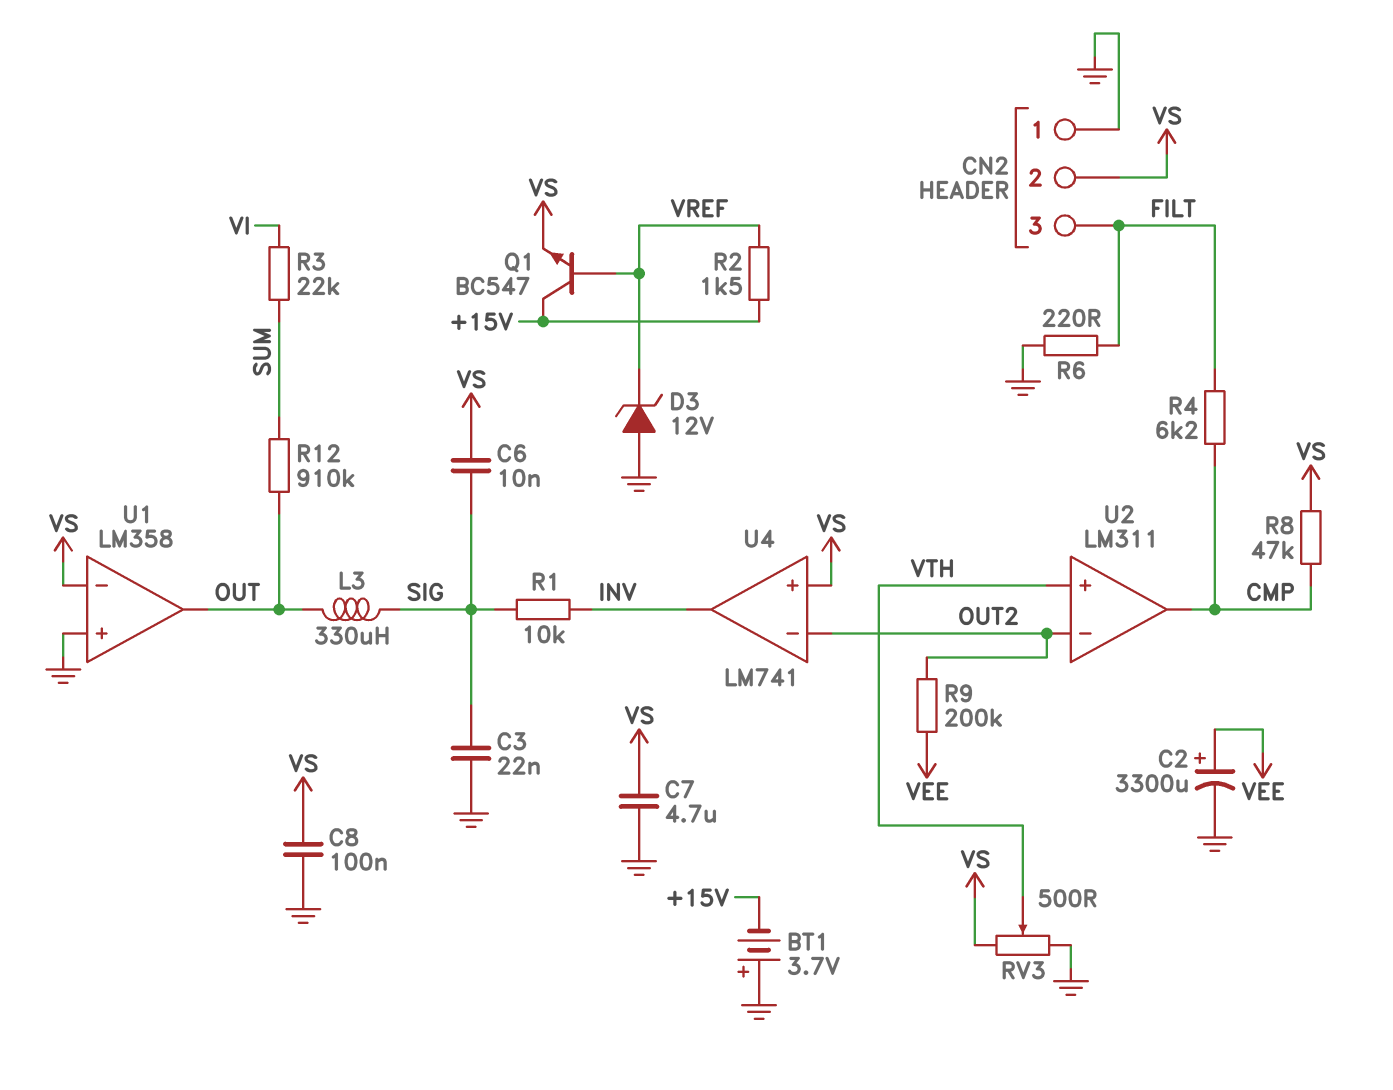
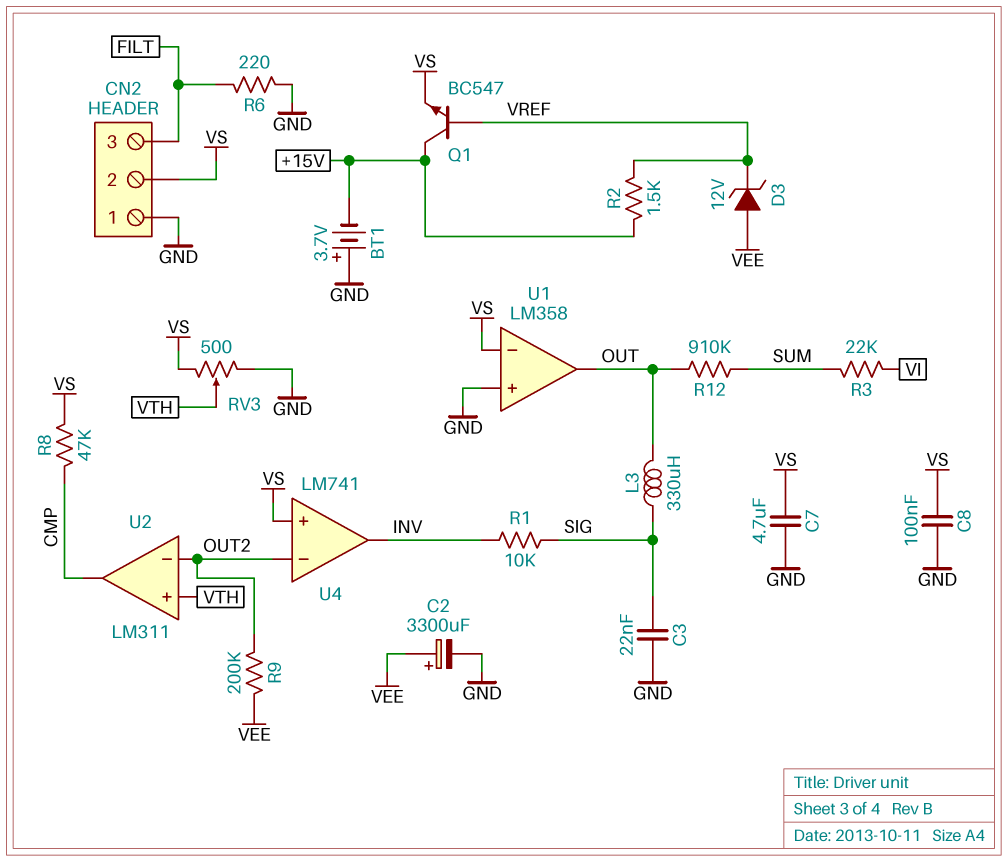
C6: 10nF (SIG, VS) -> none
D3: zener 12V (A GND, K VREF) -> zener 12V (A VEE, K VREF)
R4: 6.2k (CMP, FILT) -> none

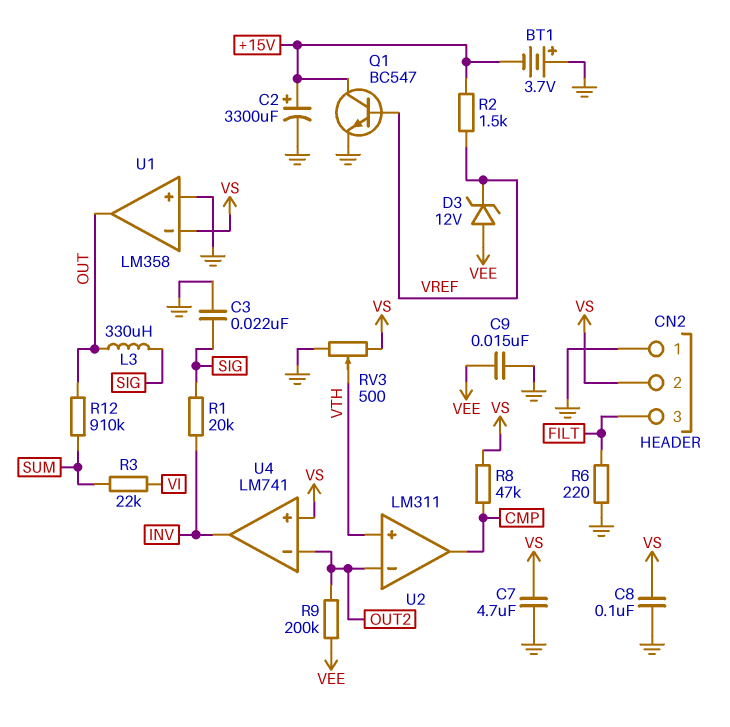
C2: 3300uF (plus VEE, minus GND) -> 3300uF (plus +15V, minus GND)
C9: none -> 15nF (GND, VEE)
Q1: NPN BC547 (B VREF, C +15V, E VS) -> NPN BC547 (B VREF, C +15V, E GND)
R1: 10k (INV, SIG) -> 20k (INV, SIG)

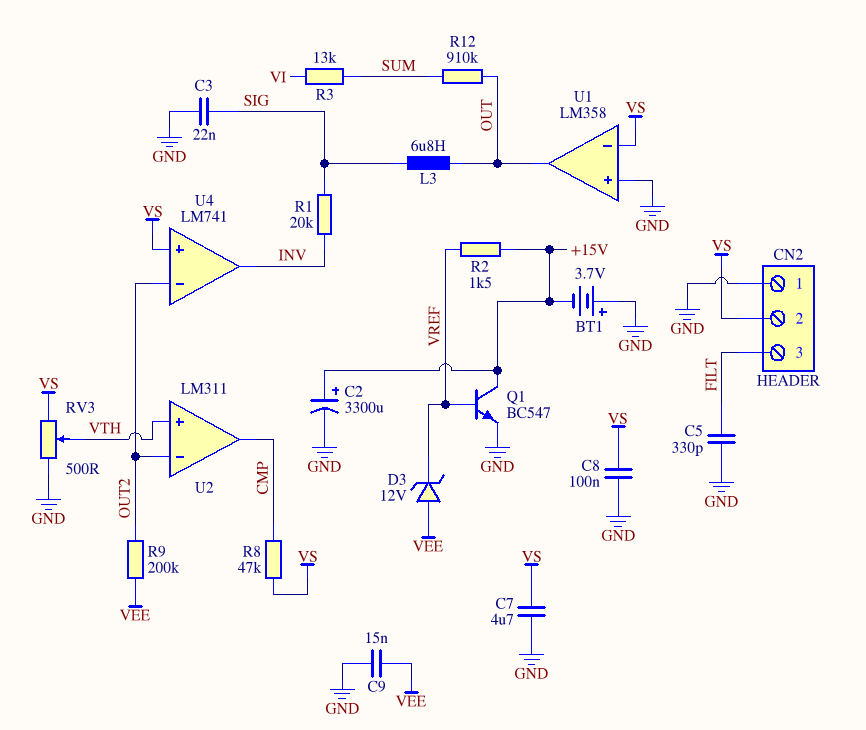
C5: none -> 330pF (FILT, GND)
L3: 330uH (OUT, SIG) -> 6.8uH (OUT, SIG)
R3: 22k (SUM, VI) -> 13k (SUM, VI)
R6: 220 (FILT, GND) -> none

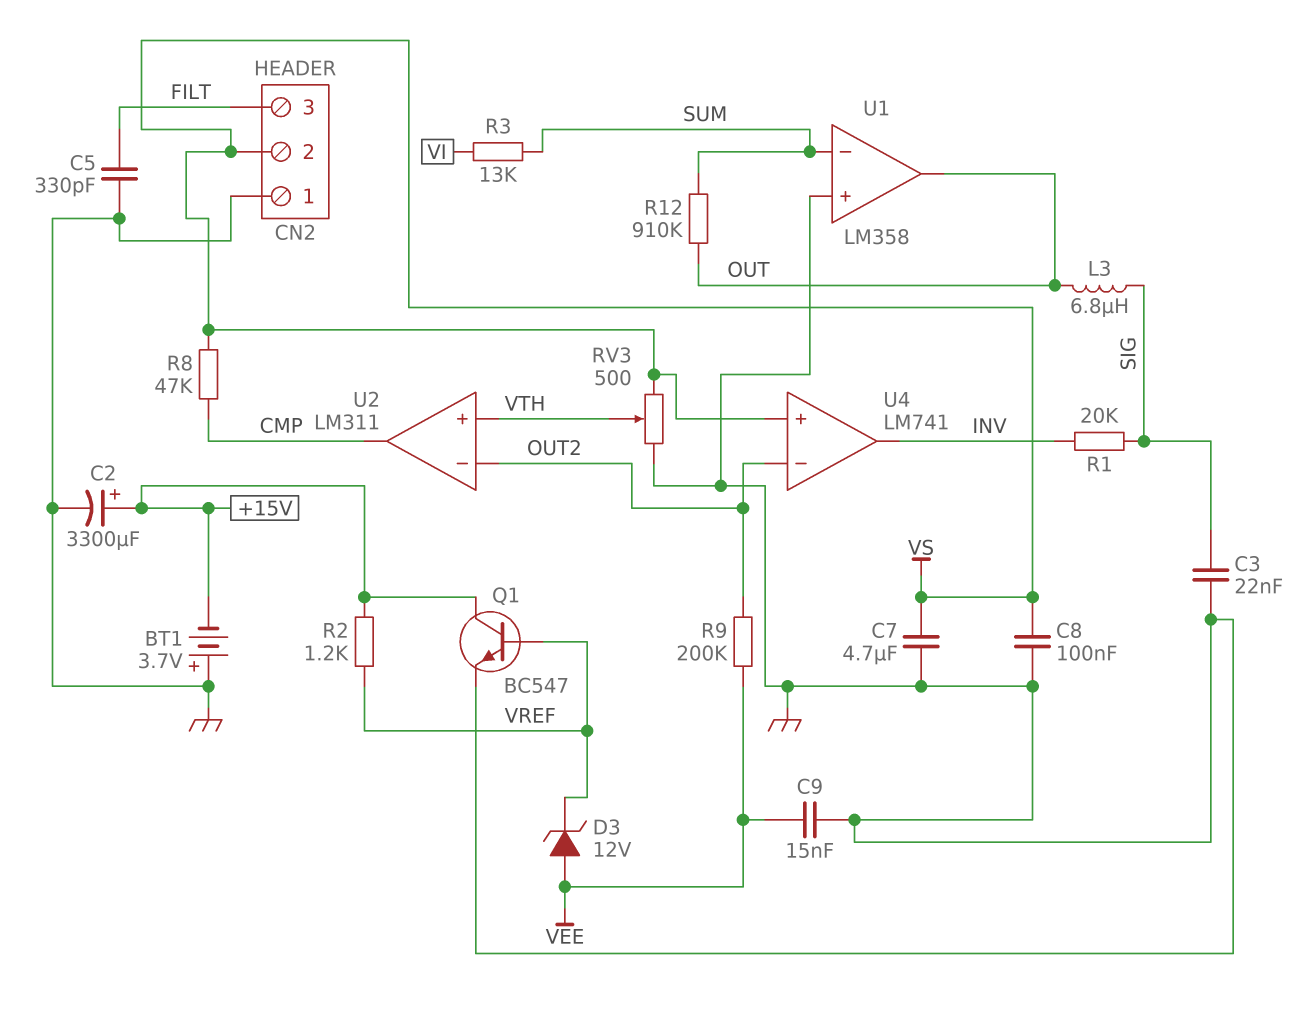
R2: 1.5k (+15V, VREF) -> 1.2k (+15V, VREF)
U1 pin in-: VS -> SUM

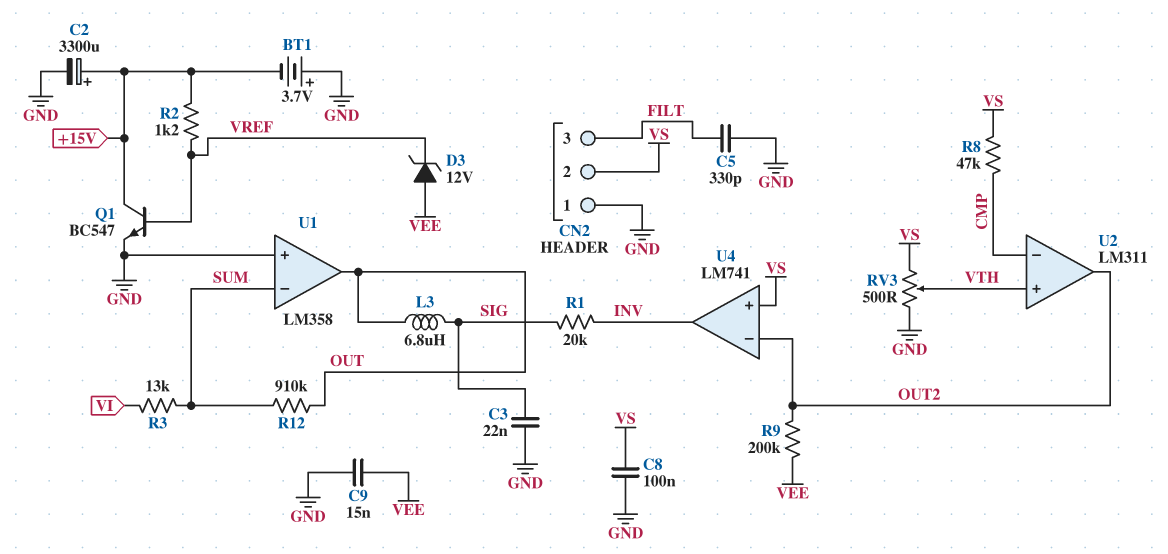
C7: 4.7uF (GND, VS) -> none
U2 pin in-: OUT2 -> CMP
U2 pin out: CMP -> OUT2

